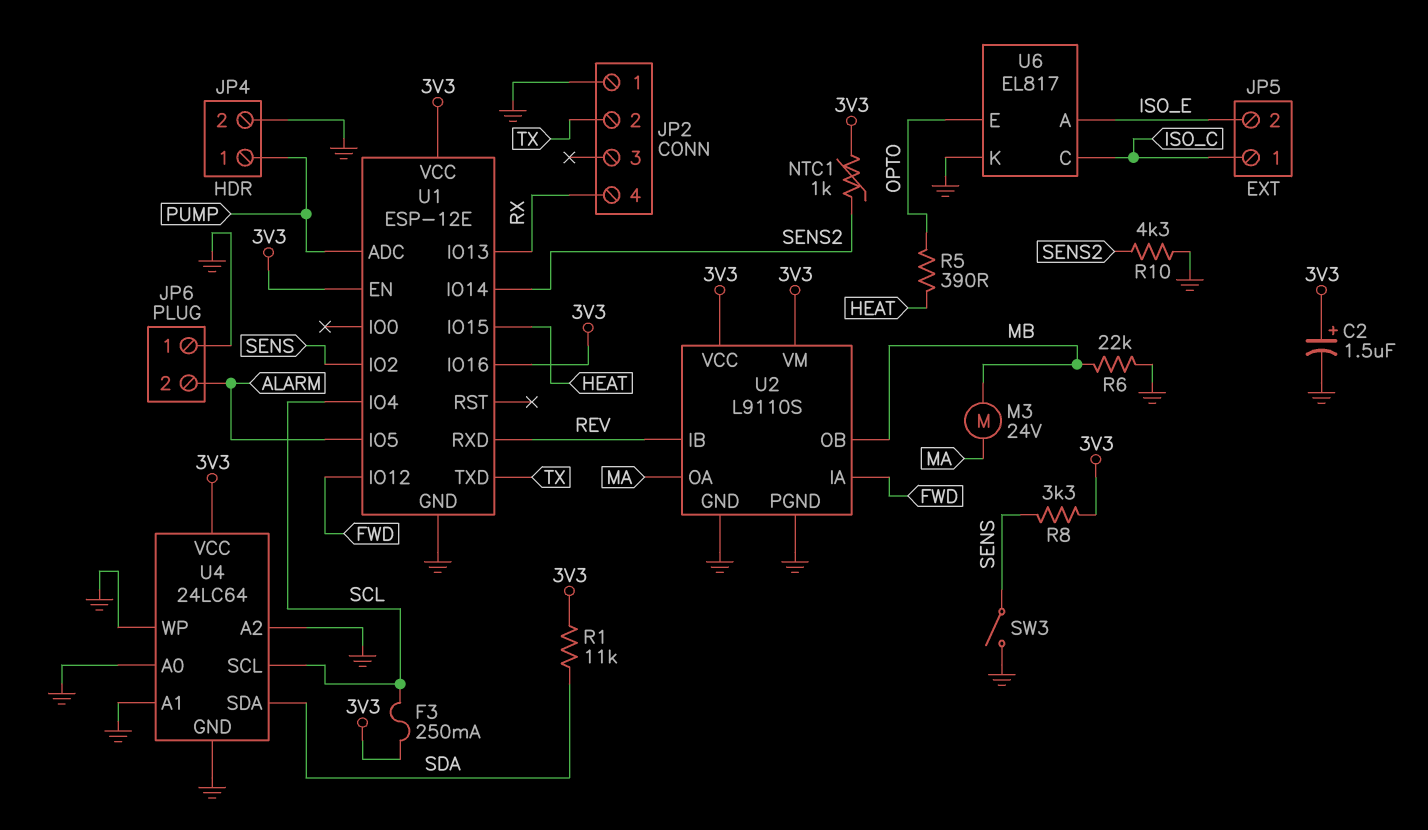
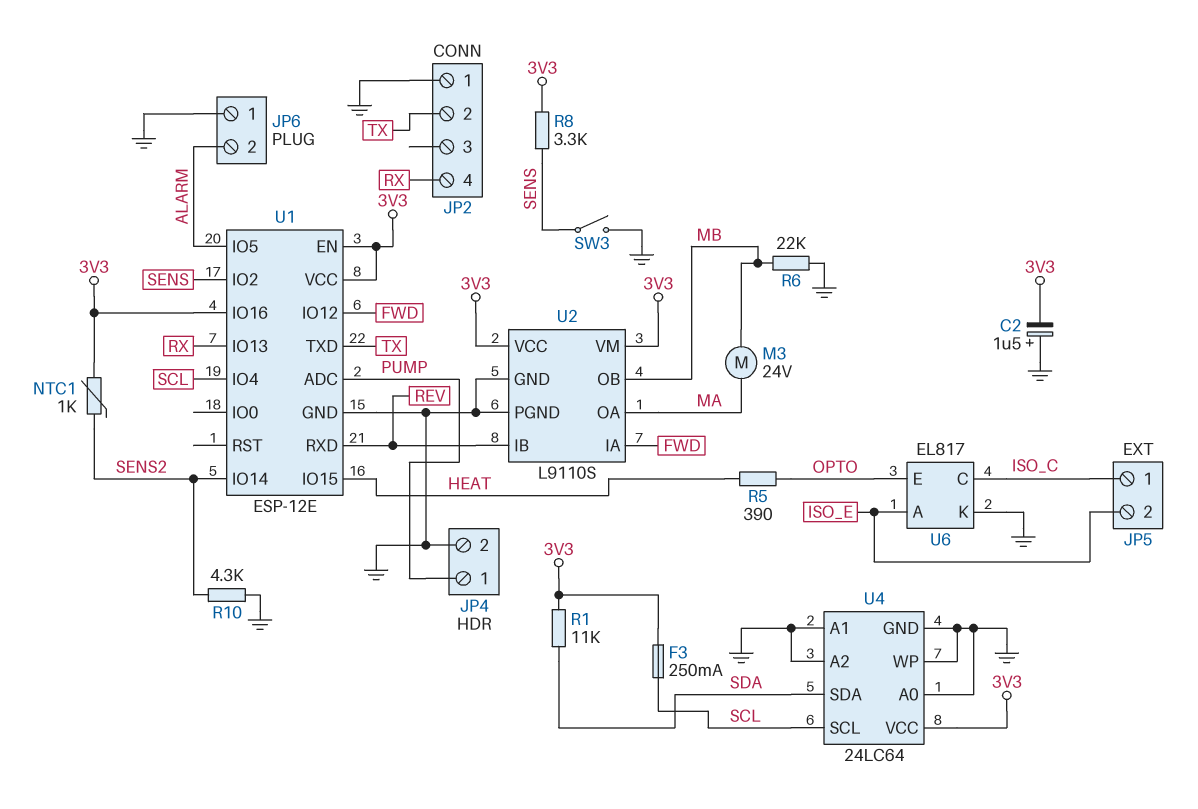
C2: 1.5uF (plus 3V3, minus GND) -> 1.5uF (plus GND, minus 3V3)

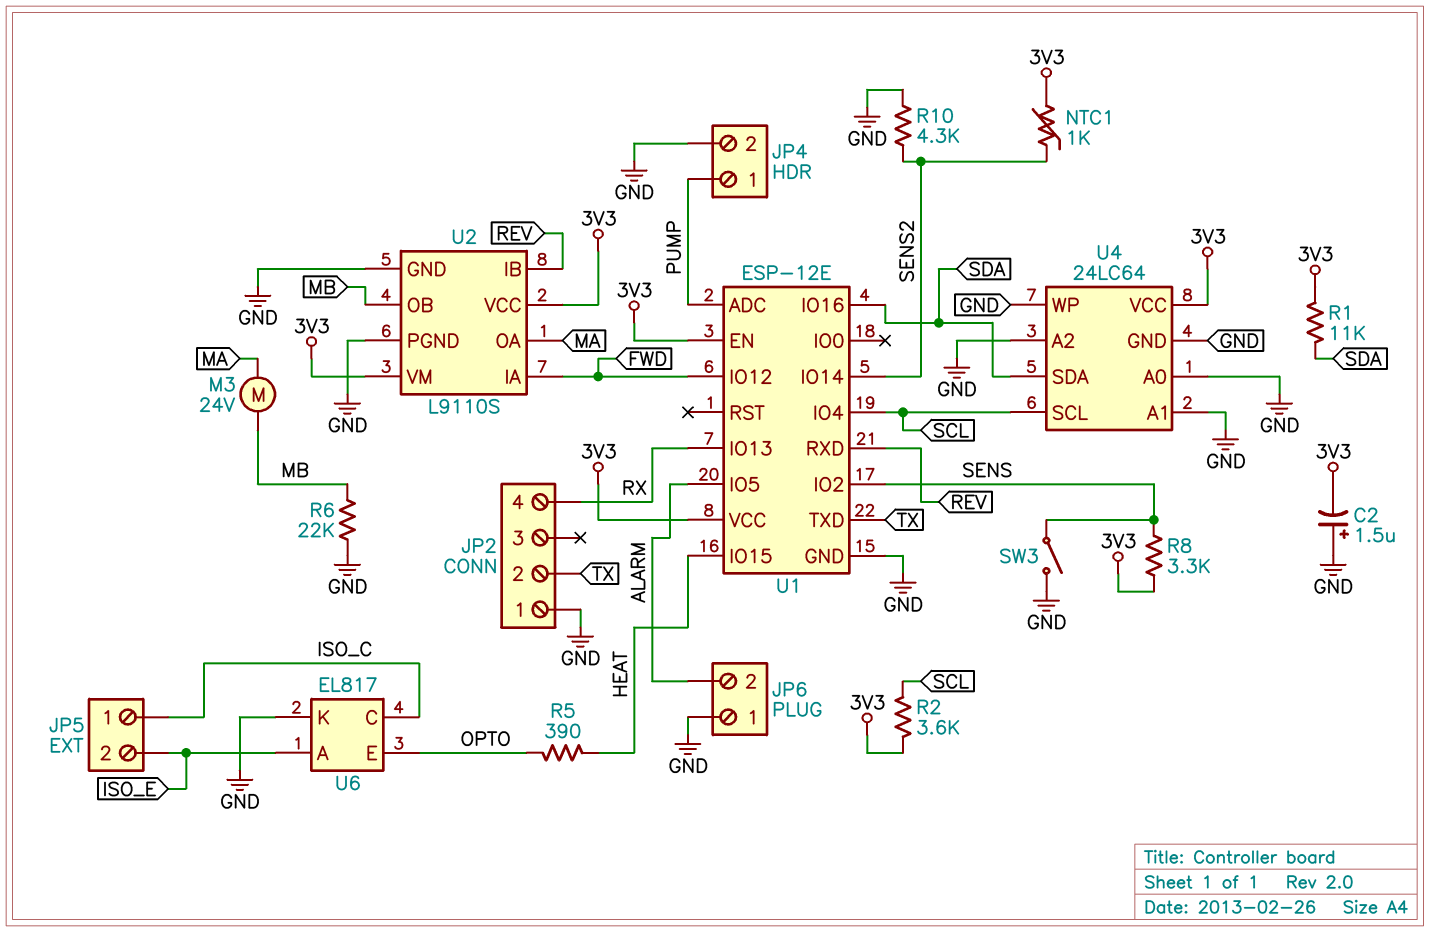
F3: 250mA (3V3, SCL) -> none
R2: none -> 3.6k (3V3, SCL)
U1 pin IO16: 3V3 -> SDA

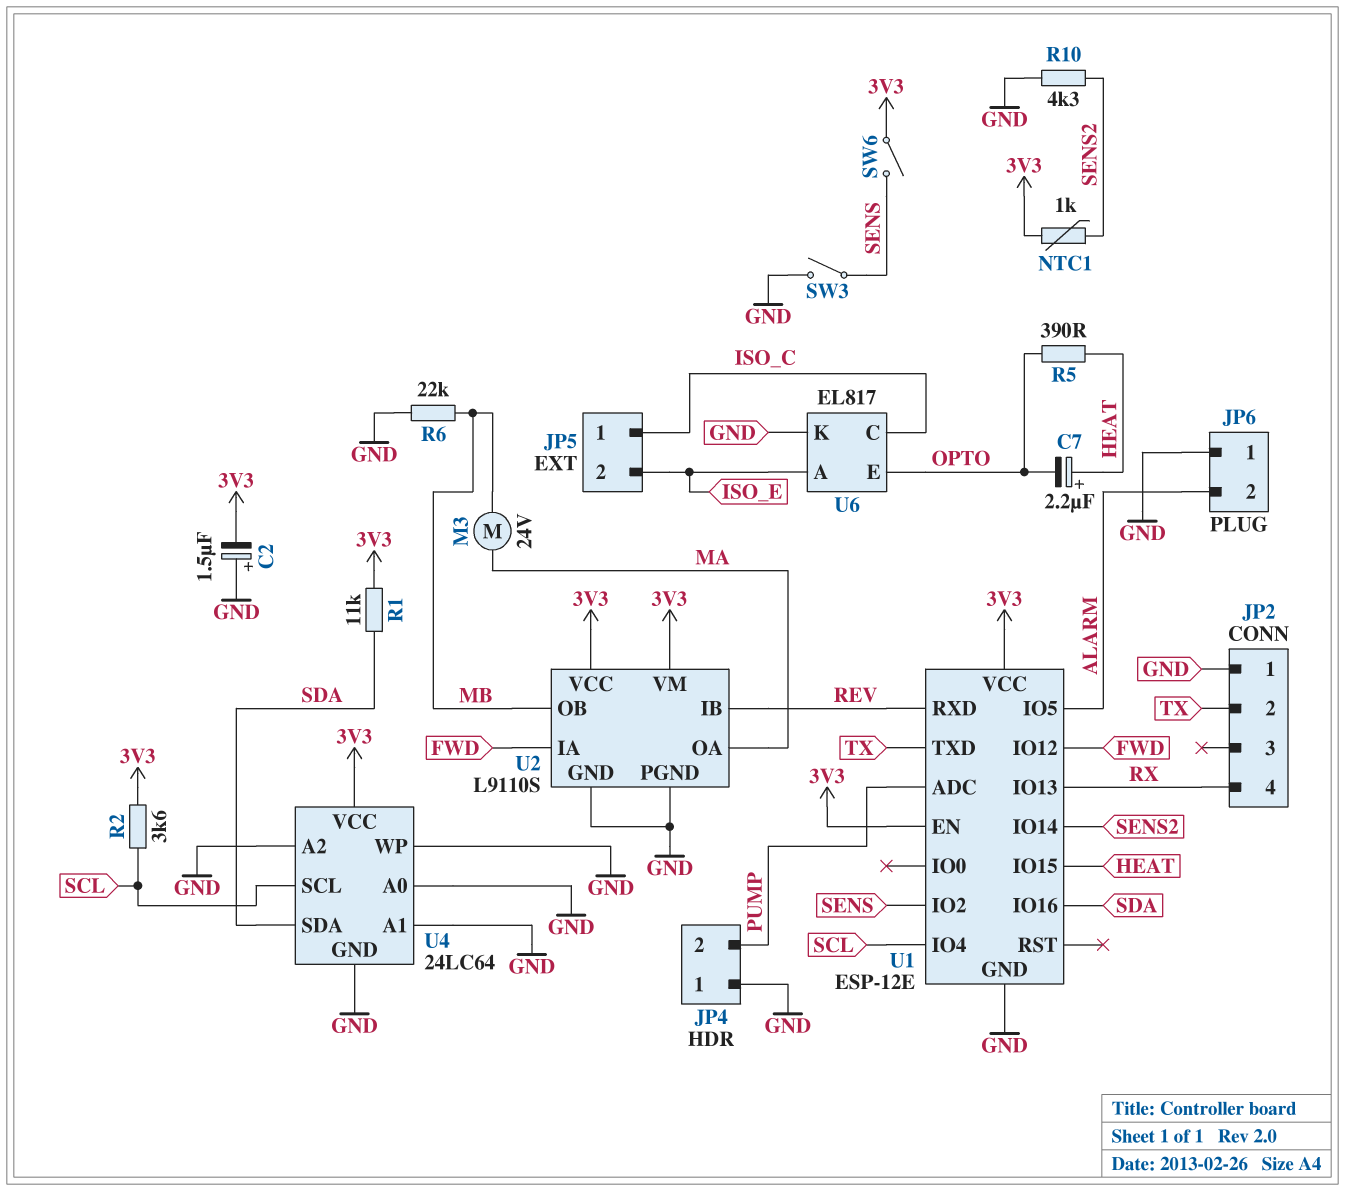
C7: none -> 2.2uF (plus HEAT, minus OPTO)
JP4 pin 1: PUMP -> GND
JP4 pin 2: GND -> PUMP
R8: 3.3k (3V3, SENS) -> none
SW6: none -> switch (3V3, SENS)

